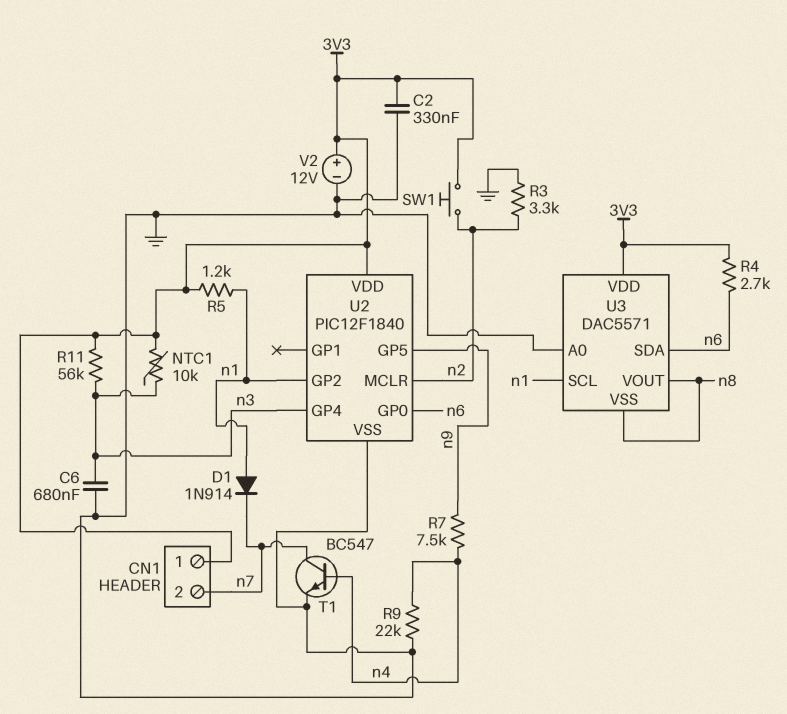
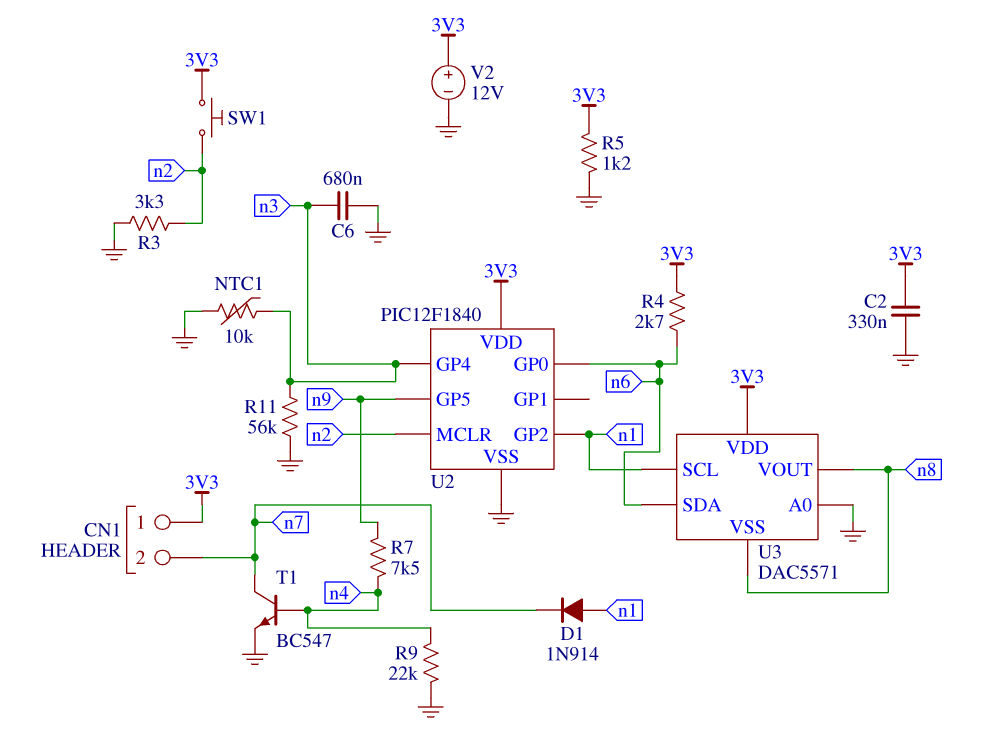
NTC1: 10k (3V3, n3) -> 10k (GND, n3)
R5: 1.2k (3V3, n1) -> 1.2k (3V3, GND)
R11: 56k (3V3, n3) -> 56k (GND, n3)

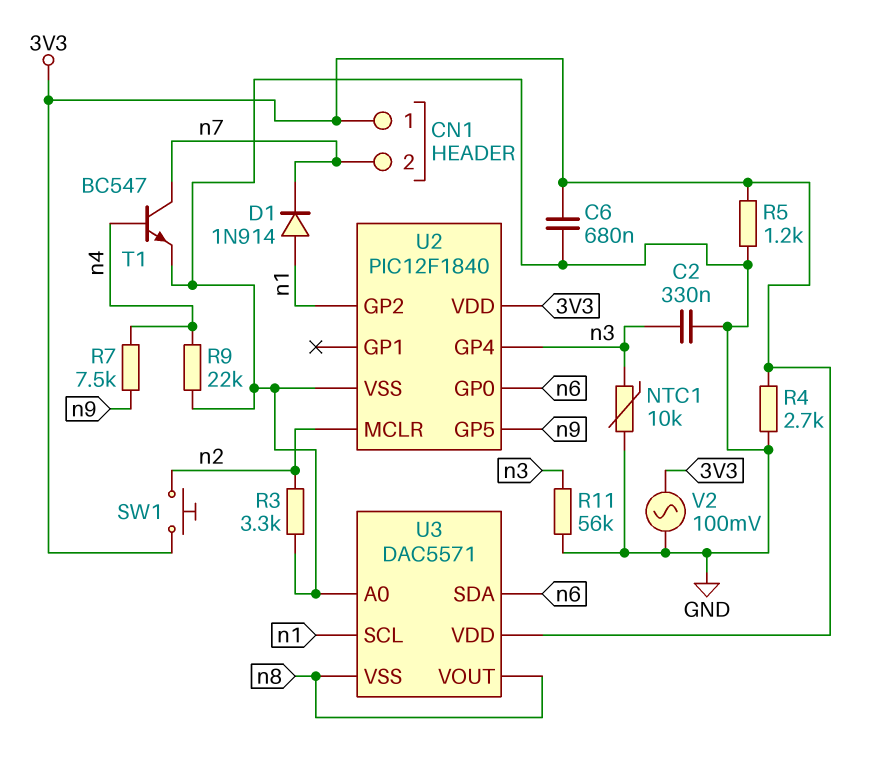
C2: 330nF (3V3, GND) -> 330nF (GND, n3)
C6: 680nF (GND, n3) -> 680nF (3V3, GND)
R4: 2.7k (3V3, n6) -> 2.7k (3V3, GND)
V2: 12V (plus 3V3, minus GND) -> AC 100mV (3V3, GND)

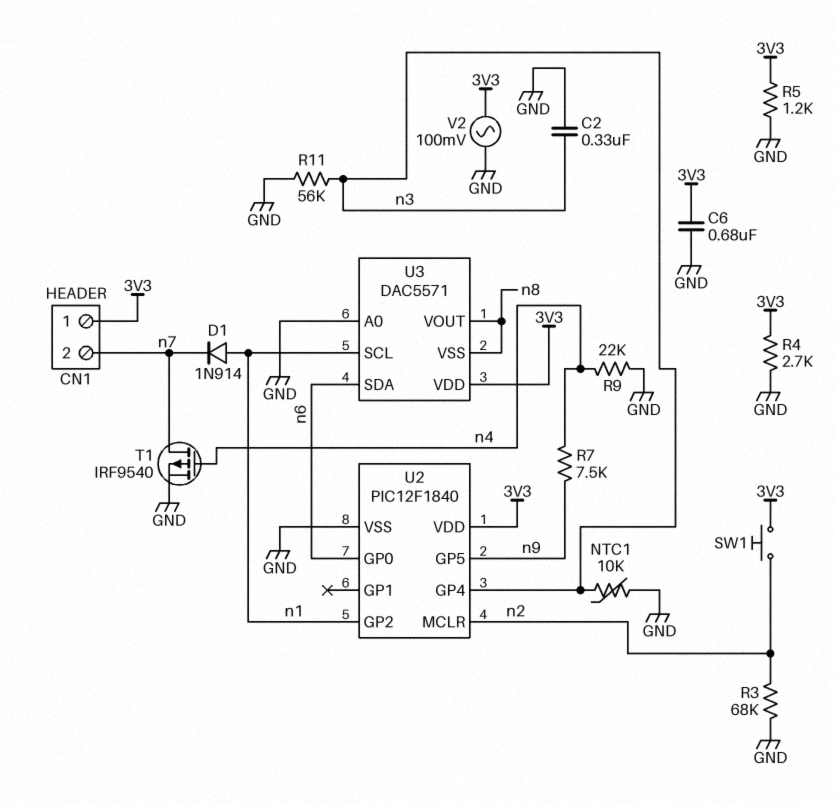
R3: 3.3k (GND, n2) -> 68k (GND, n2)
T1: NPN BC547 (B n4, C n7, E GND) -> PMOS IRF9540 (G n4, D n7, S GND)

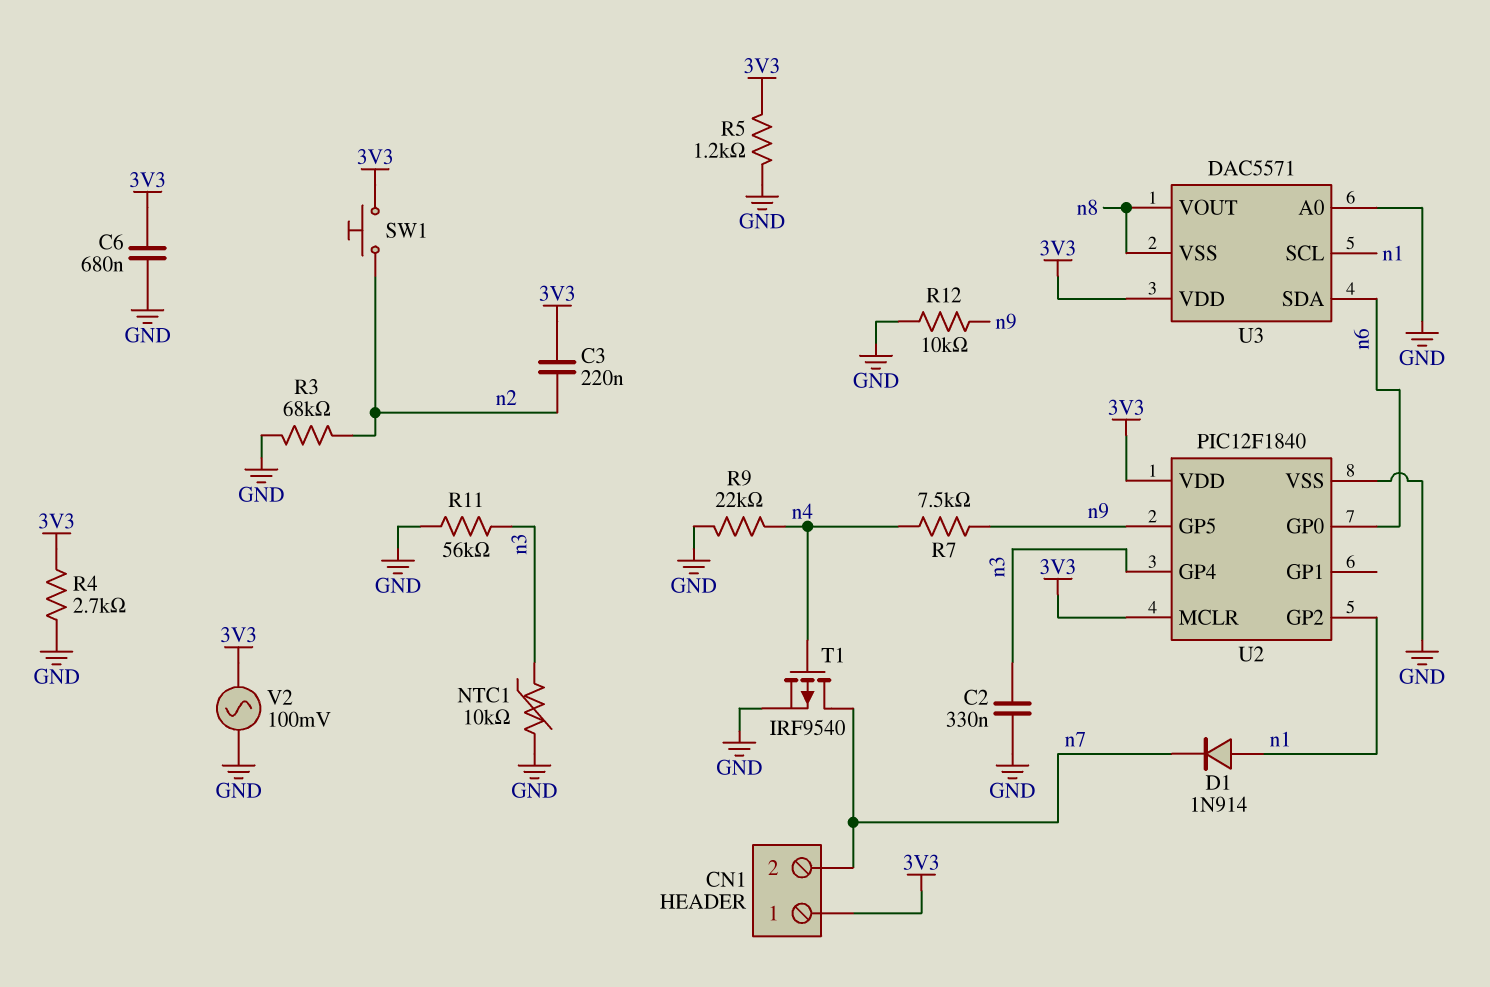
C3: none -> 220nF (3V3, n2)
R12: none -> 10k (GND, n9)
U2 pin MCLR: n2 -> 3V3

